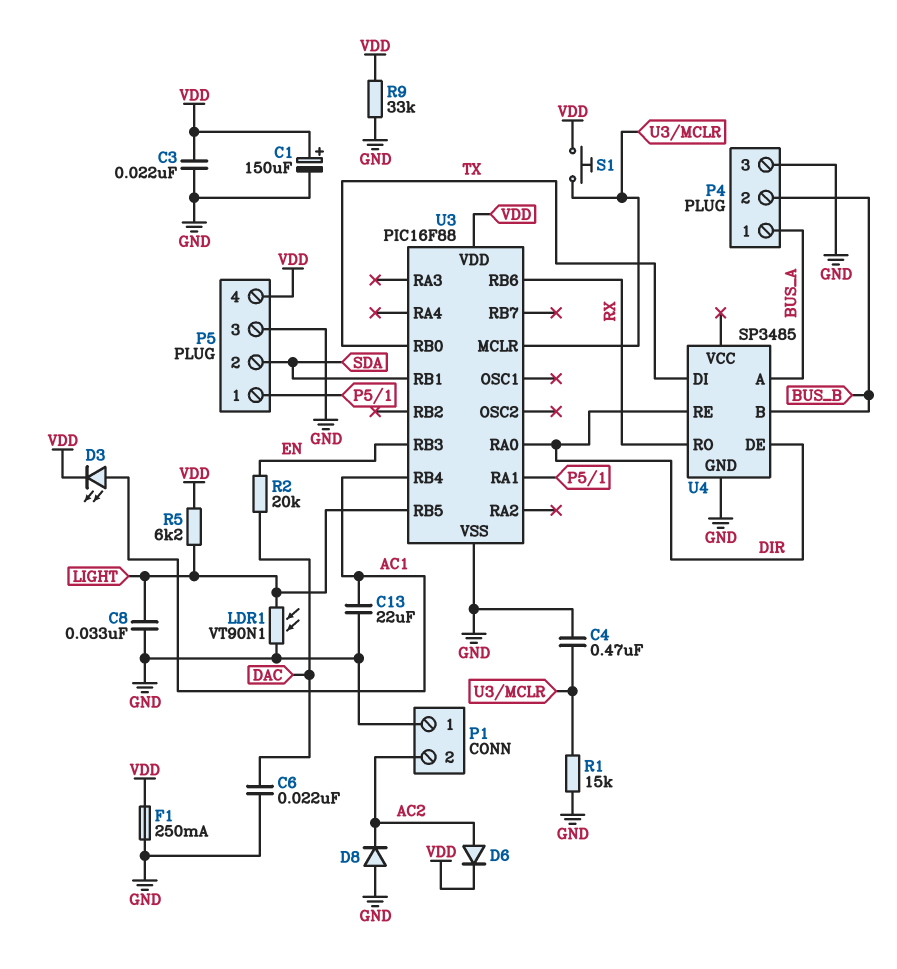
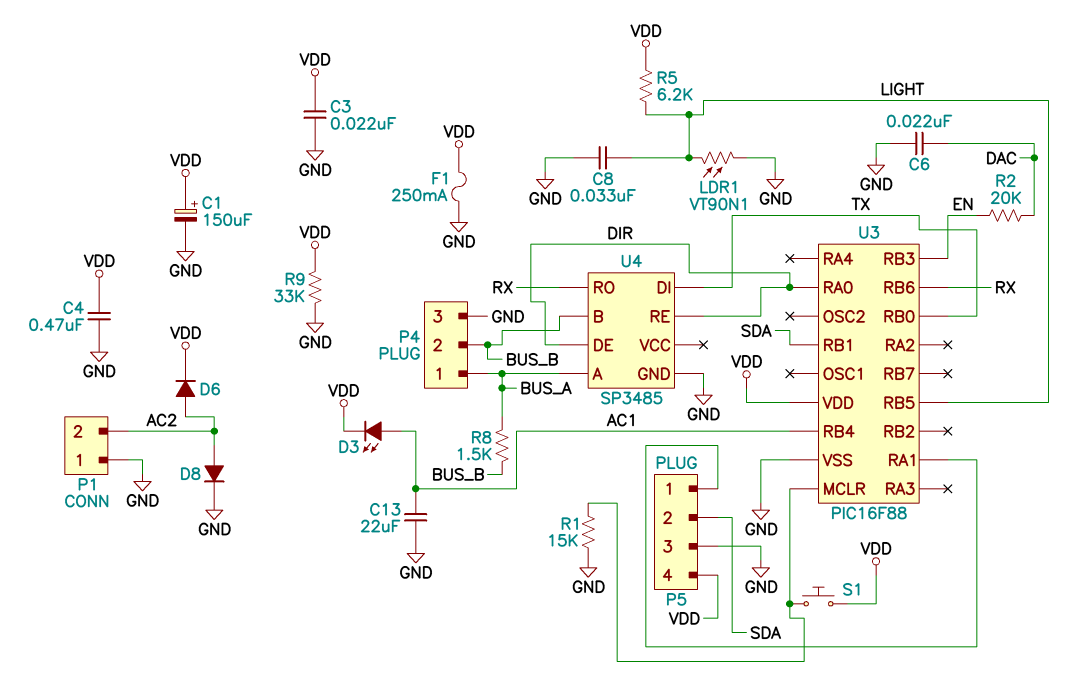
C4: 470nF (GND, U3/MCLR) -> 470nF (GND, VDD)
D8: diode (A GND, K AC2) -> diode (A AC2, K GND)
R8: none -> 1.5k (BUS_A, BUS_B)

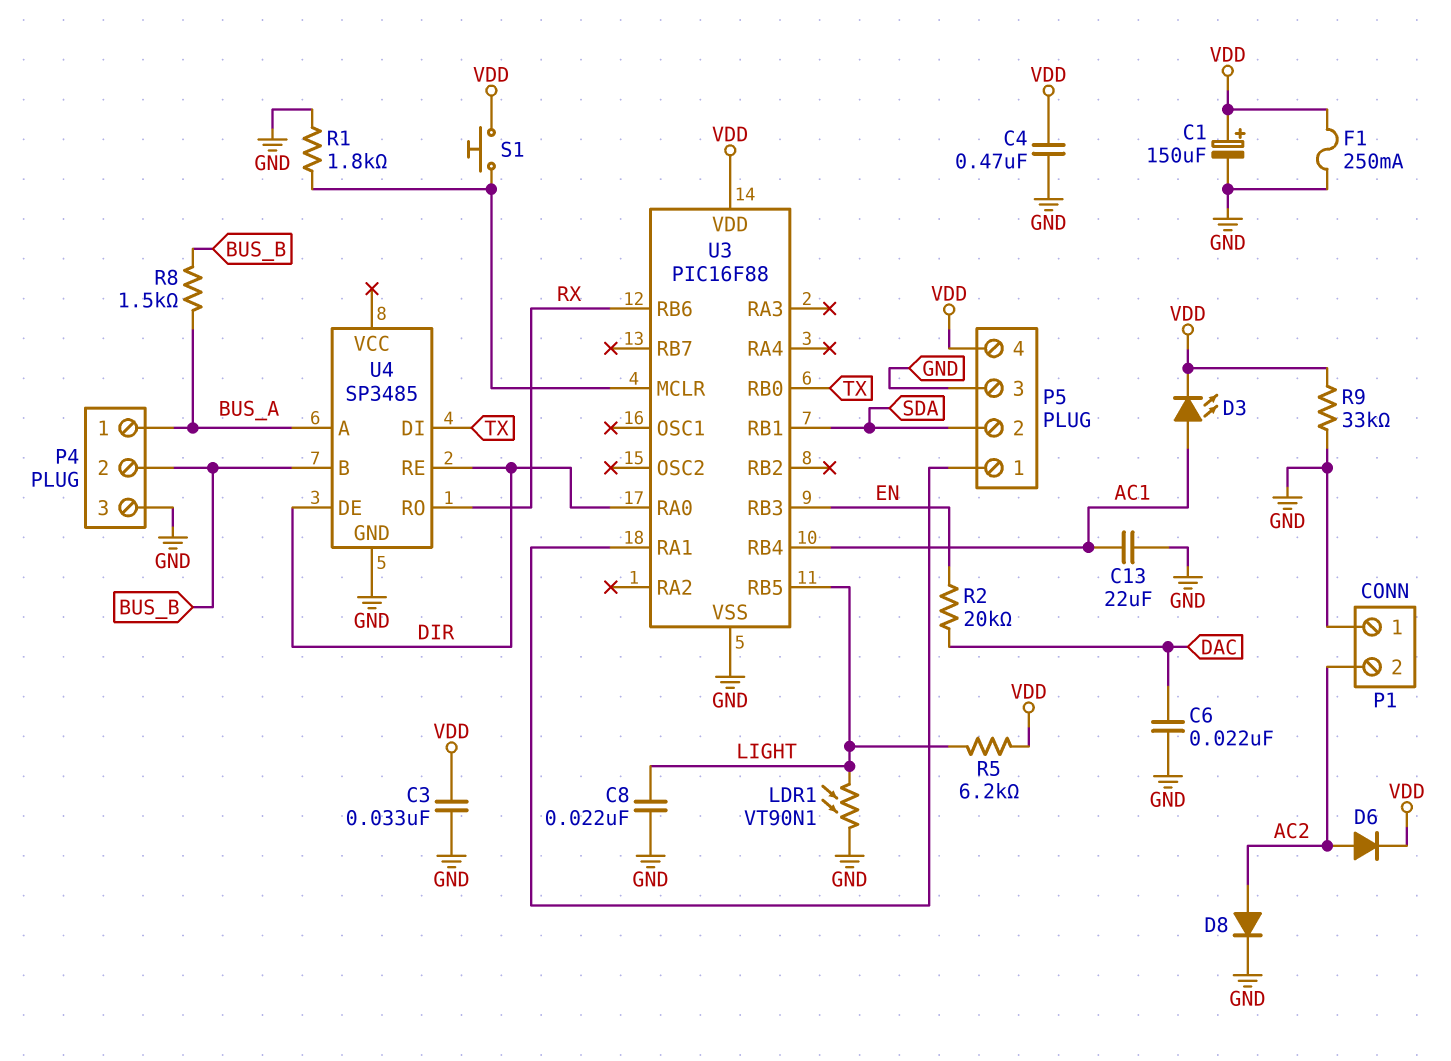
C3: 22nF (GND, VDD) -> 33nF (GND, VDD)
C8: 33nF (GND, LIGHT) -> 22nF (GND, LIGHT)
R1: 15k (GND, U3/MCLR) -> 1.8k (GND, U3/MCLR)

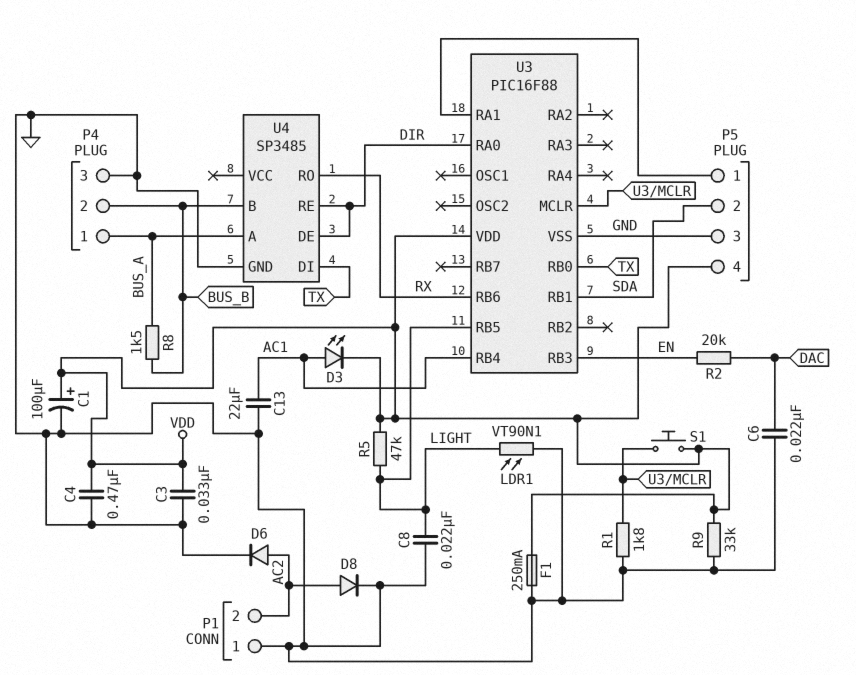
C1: 150uF (plus VDD, minus GND) -> 100uF (plus VDD, minus GND)
D6: diode (A AC2, K VDD) -> diode (A AC2, K GND)
R5: 6.2k (LIGHT, VDD) -> 47k (LIGHT, VDD)

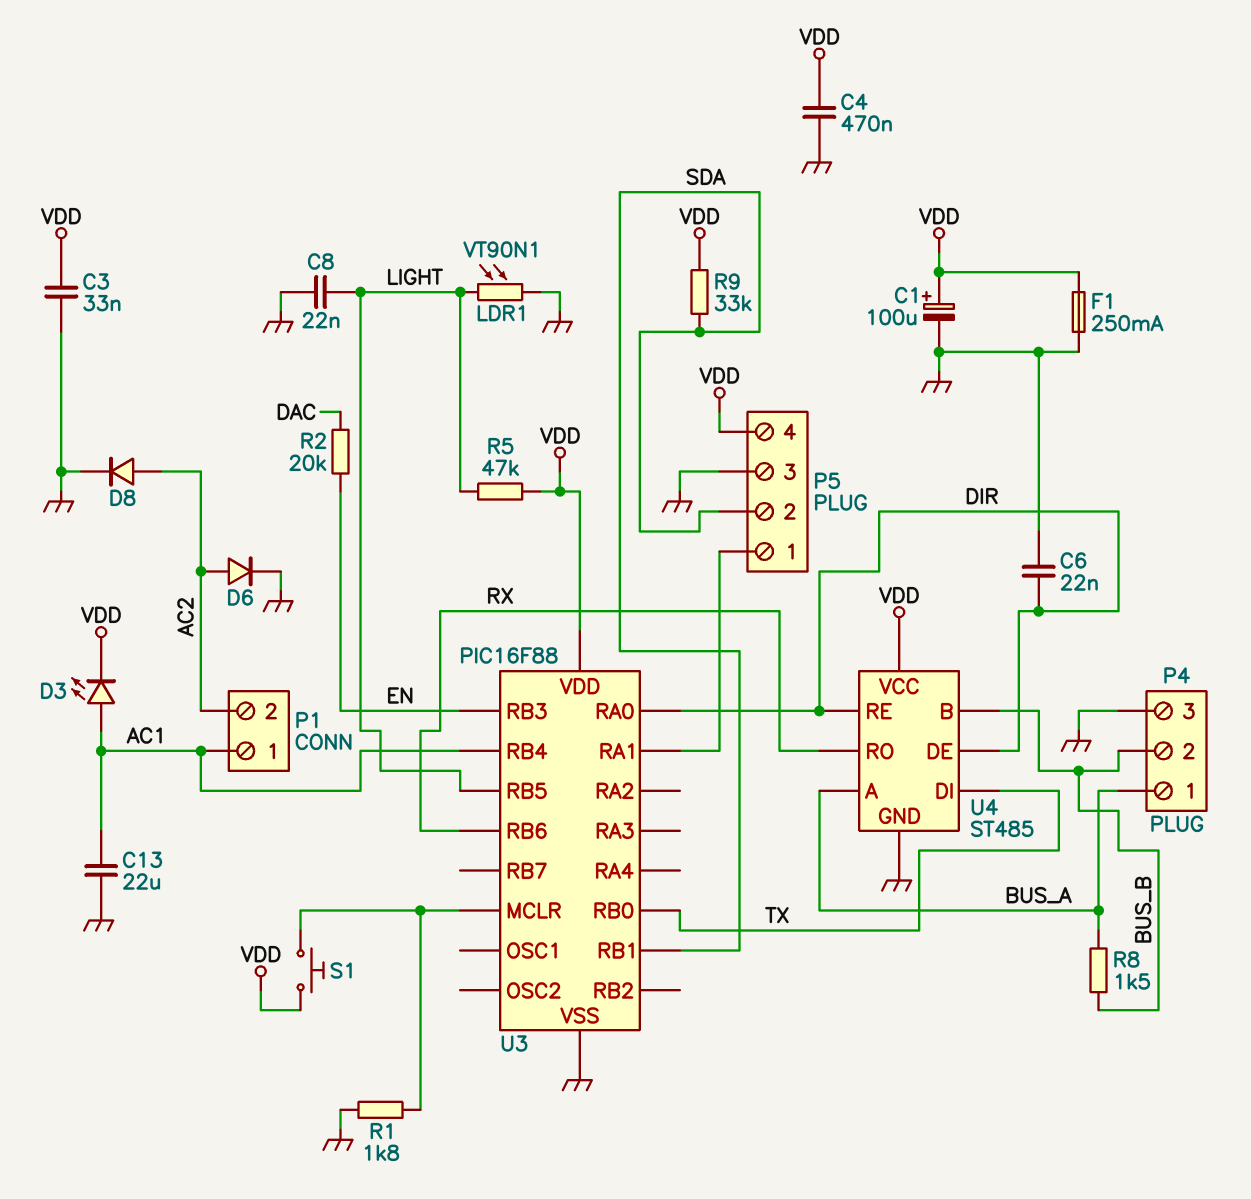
C6: 22nF (DAC, GND) -> 22nF (DIR, GND)
P1 pin 1: GND -> AC1
R9: 33k (GND, VDD) -> 33k (SDA, VDD)
U4: SP3485 -> ST485
U4 pin VCC: none -> VDD

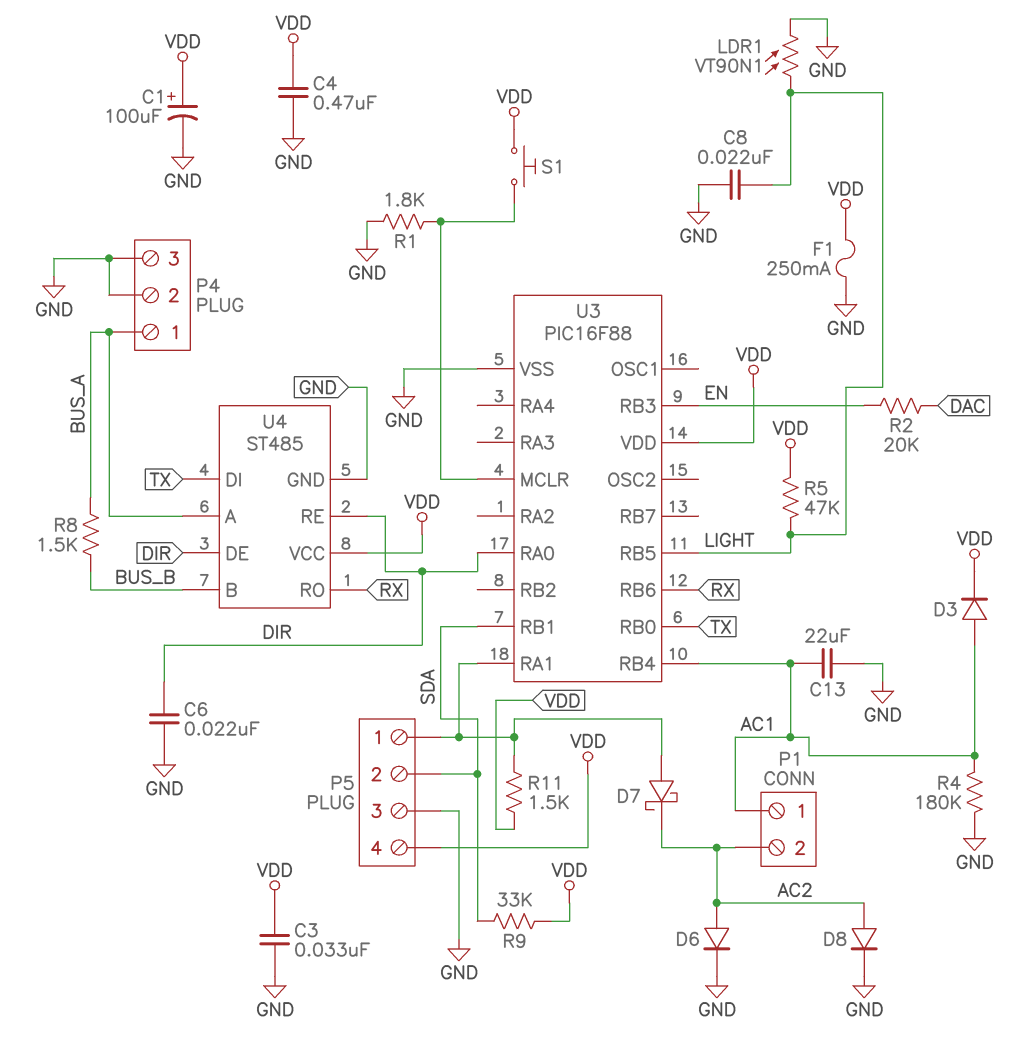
D3: LED (A AC1, K VDD) -> diode (A AC1, K VDD)
D7: none -> schottky (A P5/1, K AC2)
P4 pin 2: BUS_B -> GND
R4: none -> 180k (AC1, GND)
R11: none -> 1.5k (P5/1, VDD)

